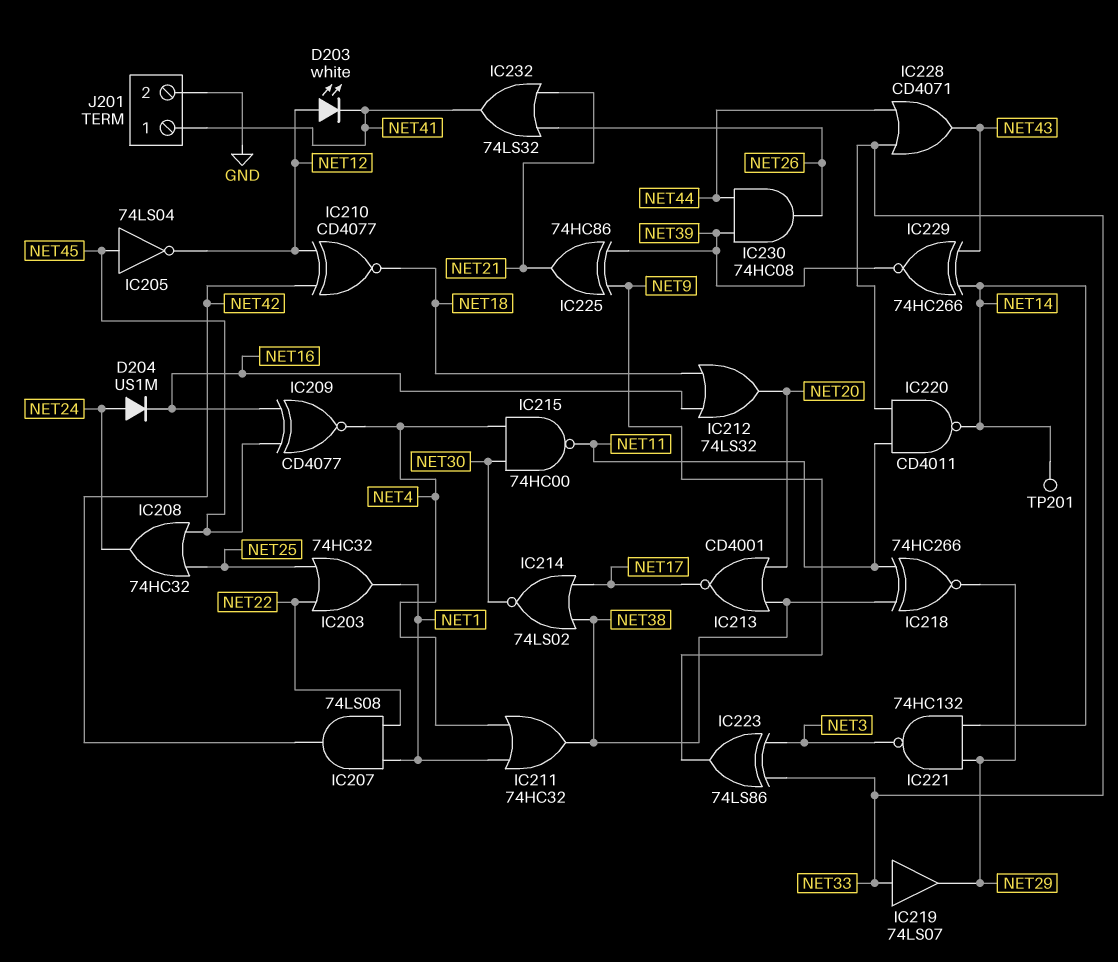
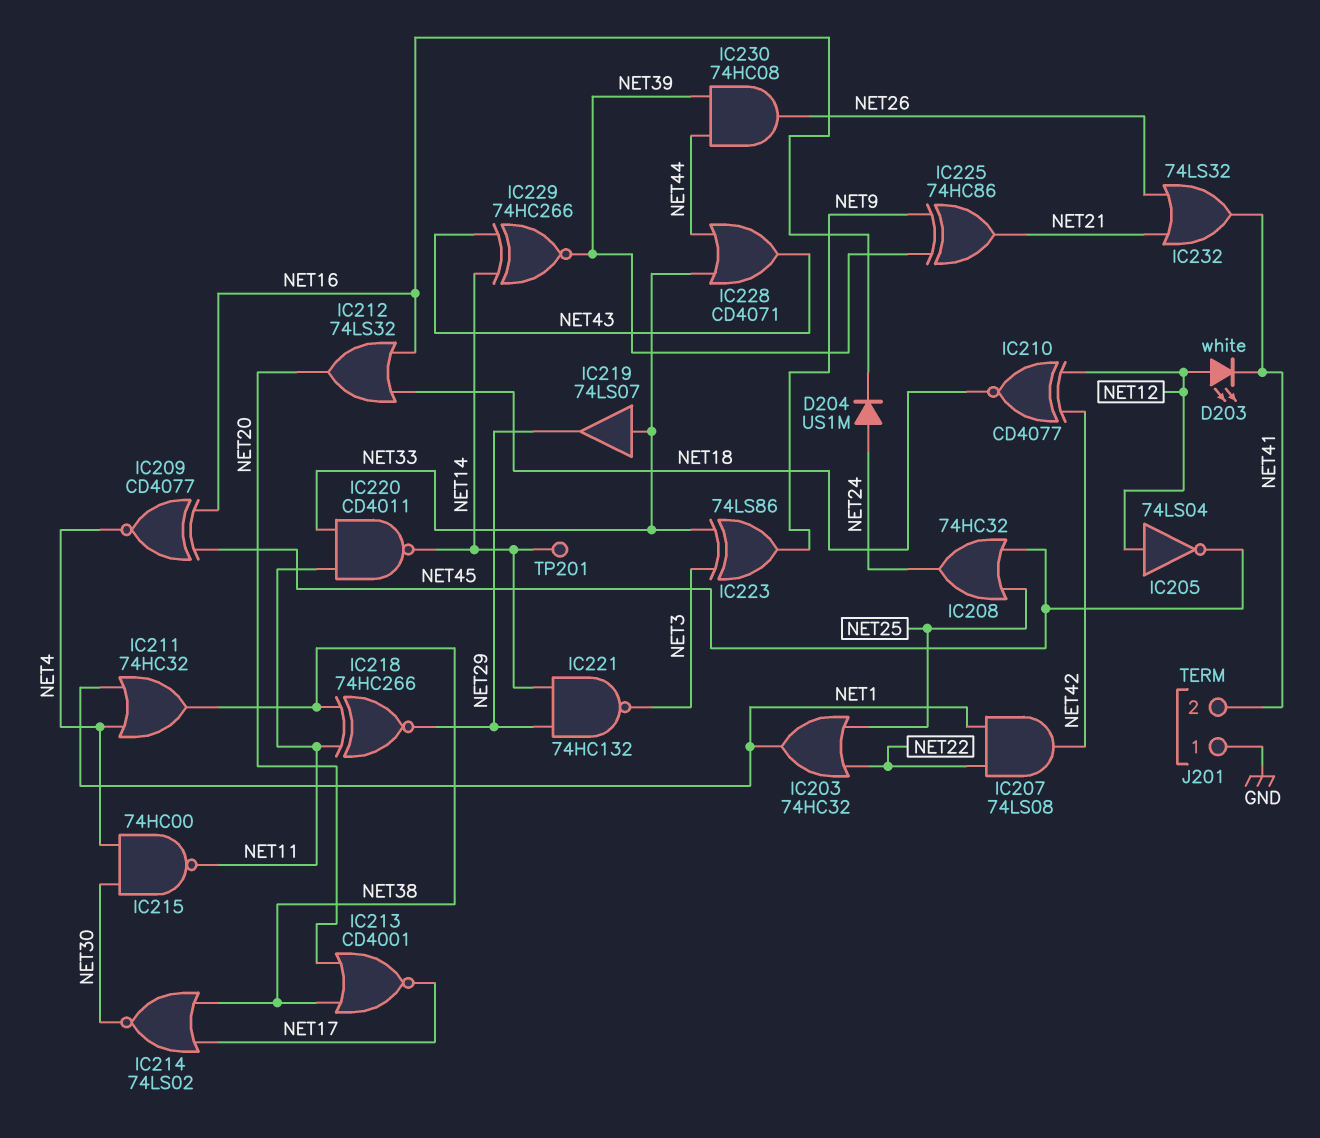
IC205: NOT 74LS04 (in NET45, out NET12) -> NOT 74LS04 (in NET12, out NET45)
J201 pin 1: NET41 -> GND
J201 pin 2: GND -> NET41

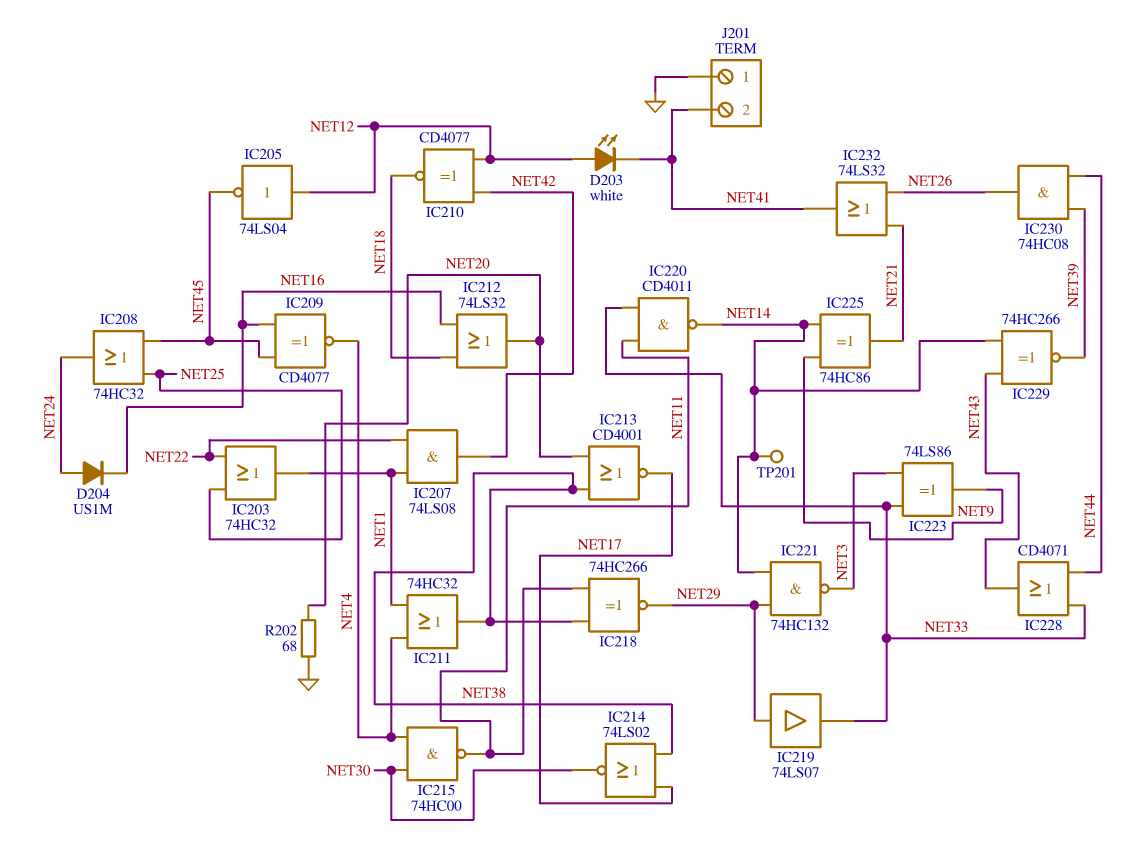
IC219: buffer 74LS07 (in NET33, out NET29) -> buffer 74LS07 (in NET29, out NET33)
IC225: XOR 74HC86 (in NET9, in NET39, out NET21) -> XOR 74HC86 (in NET9, in NET14, out NET21)
R202: none -> 68 (GND, NET20)

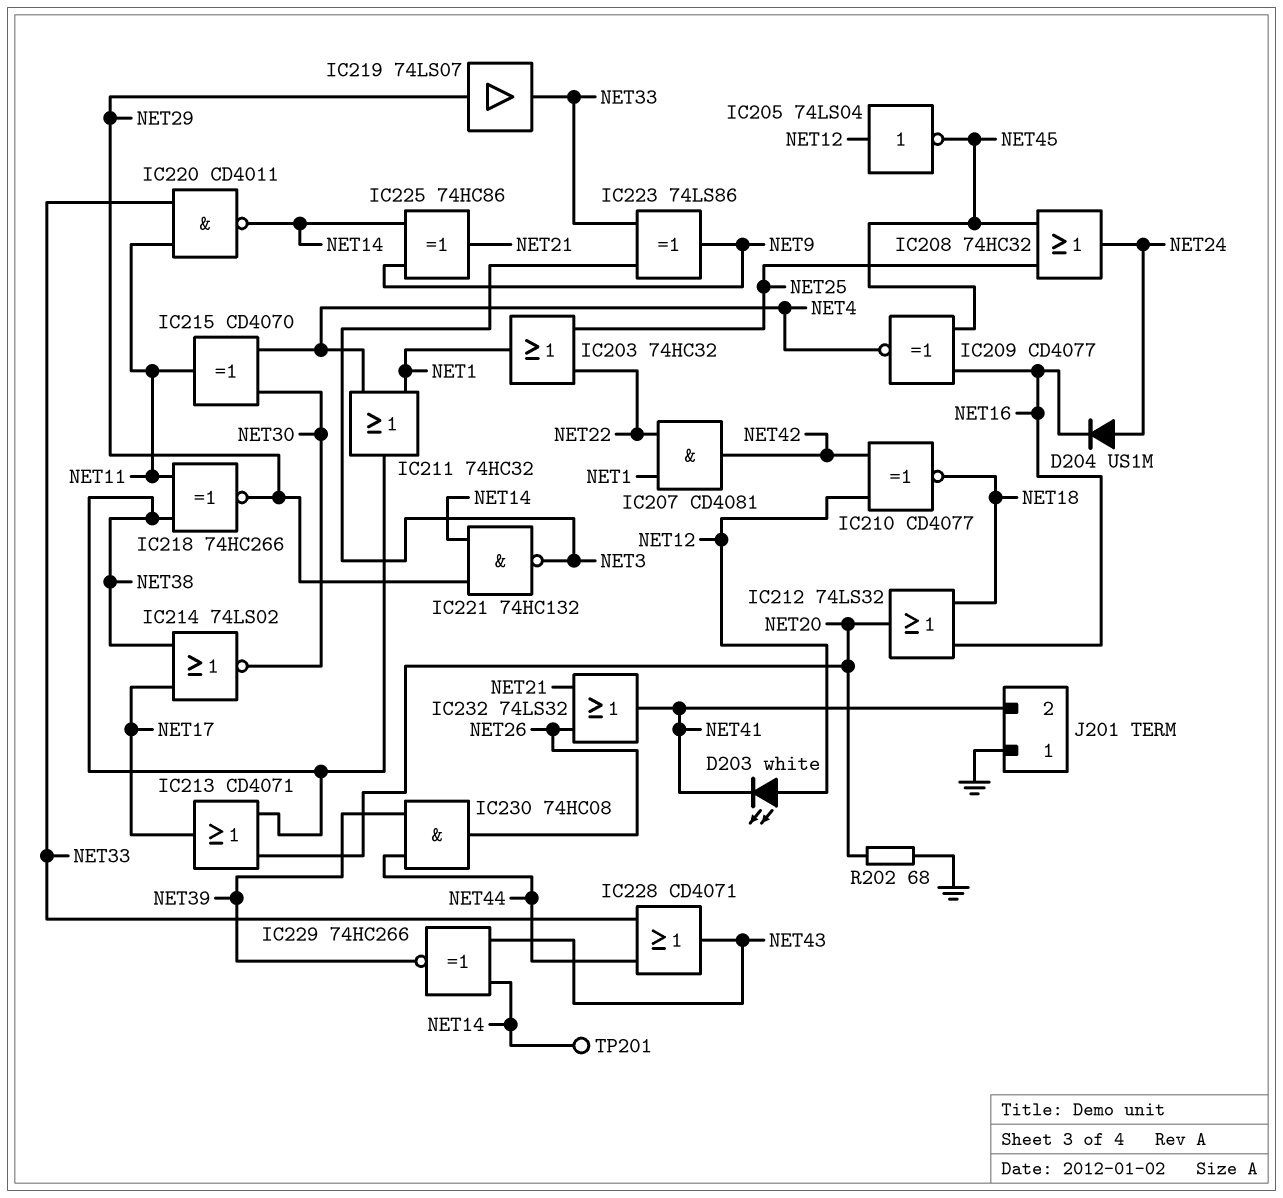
IC207: AND 74LS08 (in NET1, in NET22, out NET42) -> AND CD4081 (in NET1, in NET22, out NET42)
IC213: NOR CD4001 (in NET20, in NET38, out NET17) -> OR CD4071 (in NET20, in NET38, out NET17)
IC215: NAND 74HC00 (in NET4, in NET30, out NET11) -> XOR CD4070 (in NET4, in NET30, out NET11)

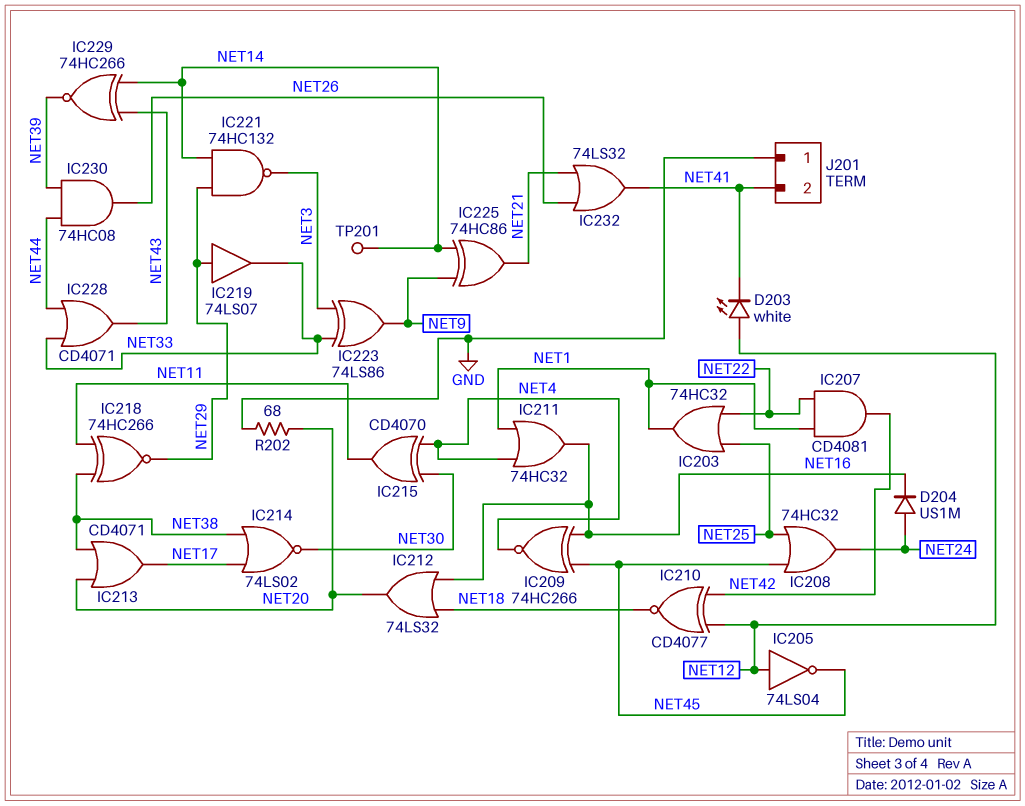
IC209: XNOR CD4077 (in NET16, in NET45, out NET4) -> XNOR 74HC266 (in NET16, in NET45, out NET4)
IC211: OR 74HC32 (in NET1, in NET4, out NET38) -> OR 74HC32 (in NET1, in NET4, out NET16)
IC220: NAND CD4011 (in NET11, in NET33, out NET14) -> none

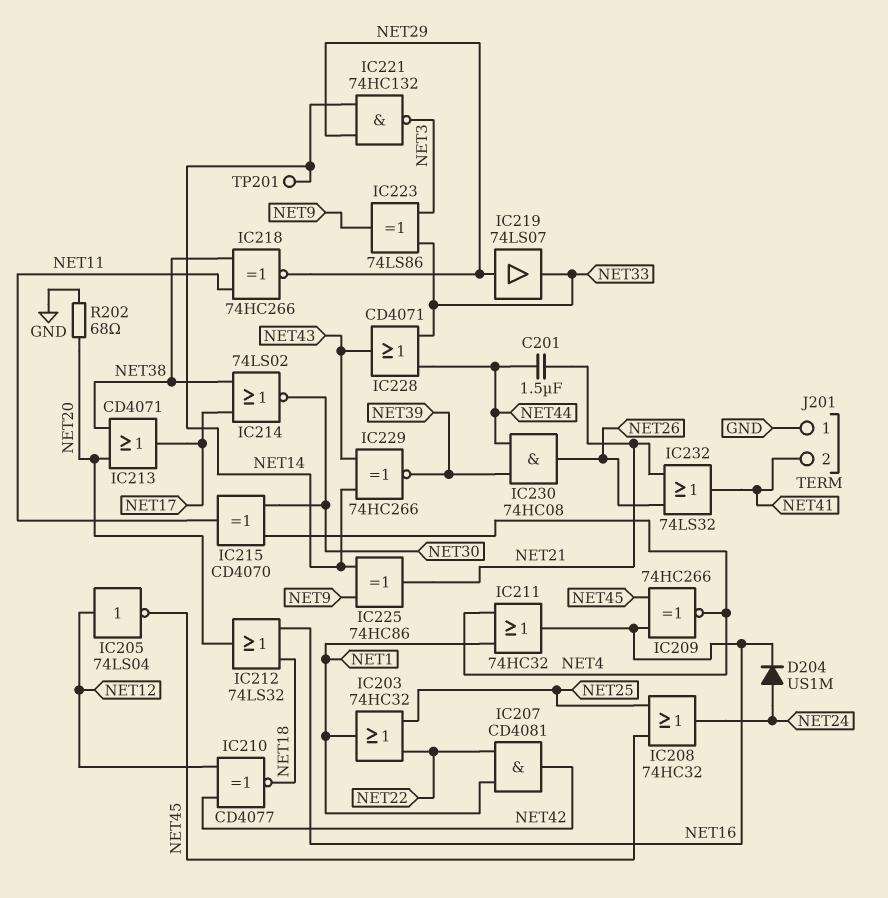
C201: none -> 1.5uF (NET21, NET44)
D203: LED white (A NET12, K NET41) -> none

